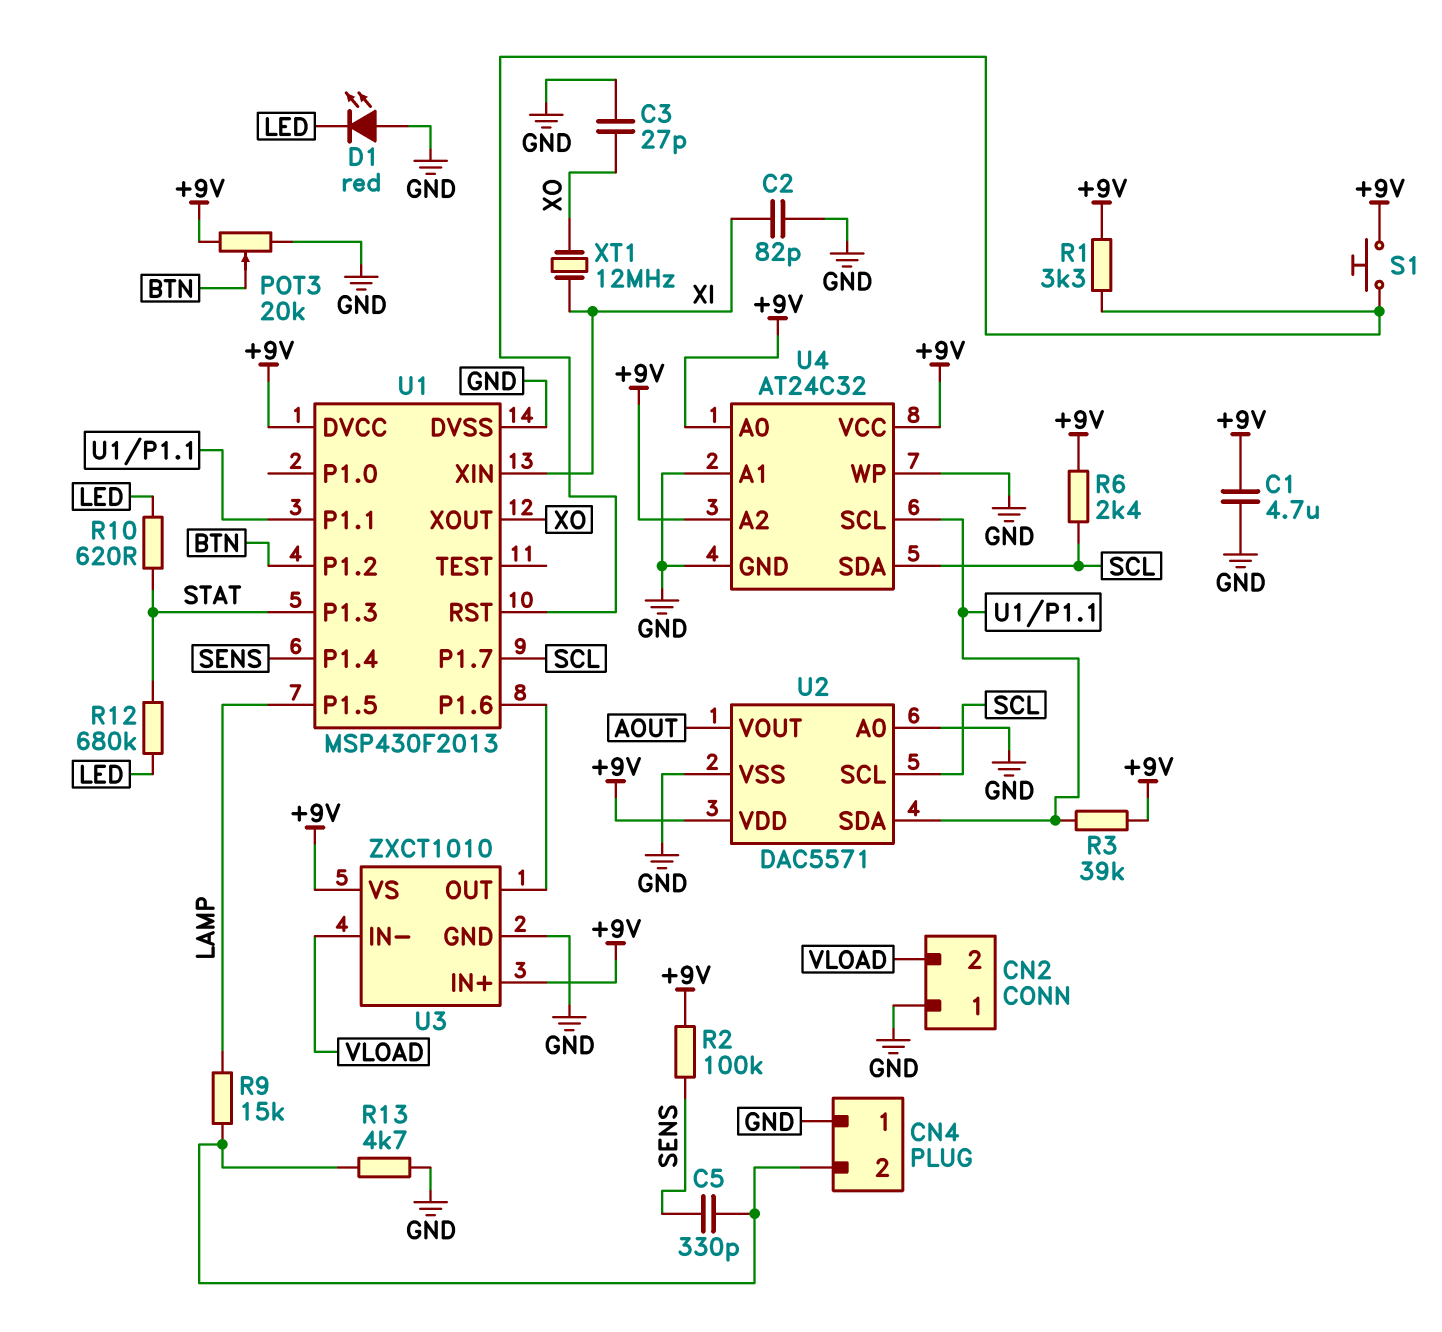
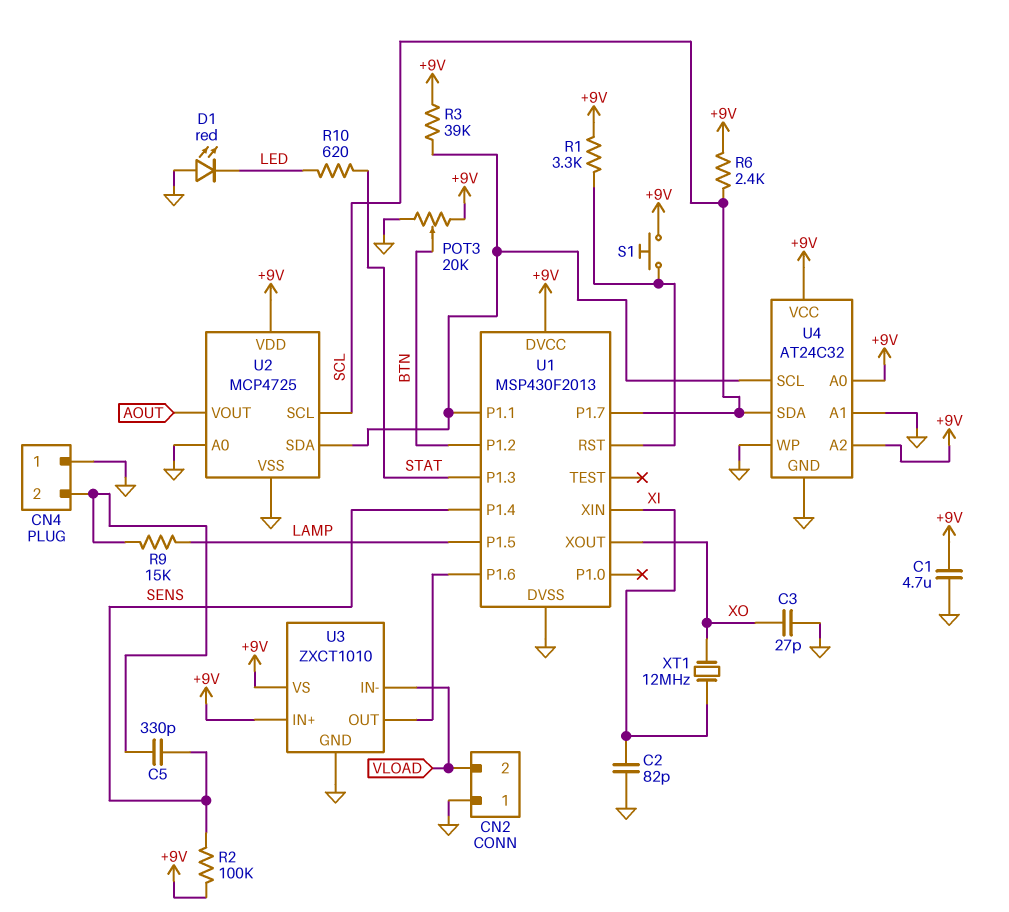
R12: 680k (LED, STAT) -> none
R13: 4.7k (CN4/2, GND) -> none
U2: DAC5571 -> MCP4725

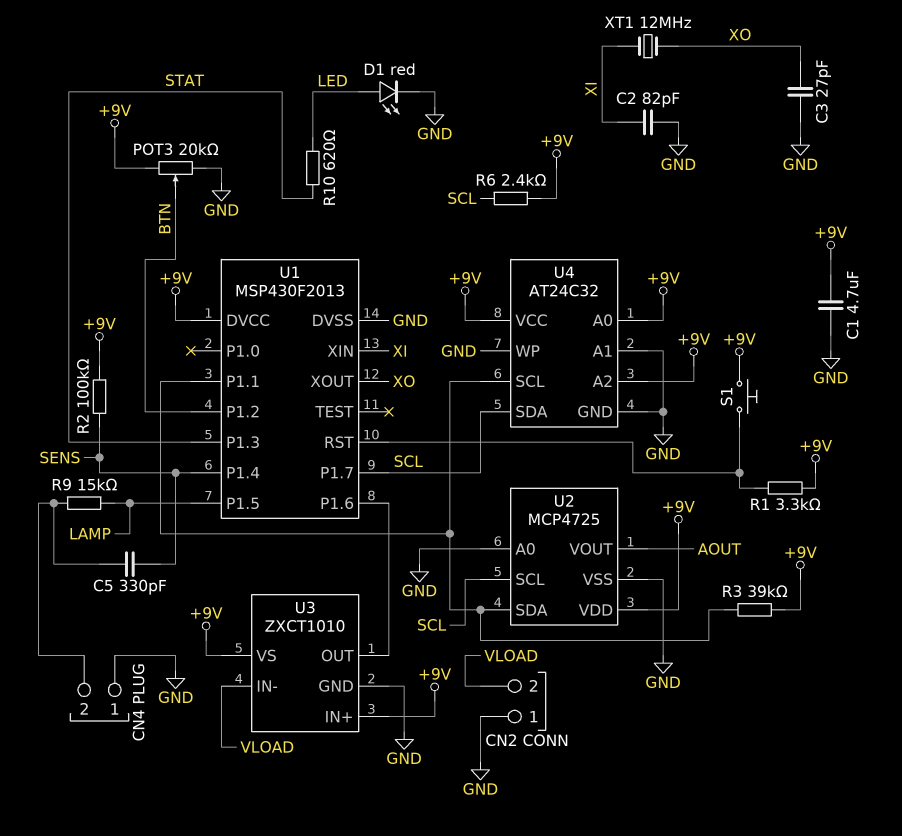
D1: LED red (A GND, K LED) -> LED red (A LED, K GND)

